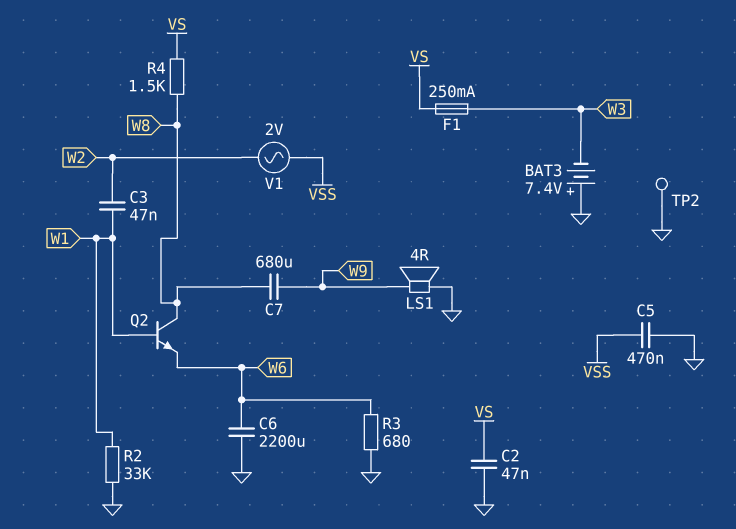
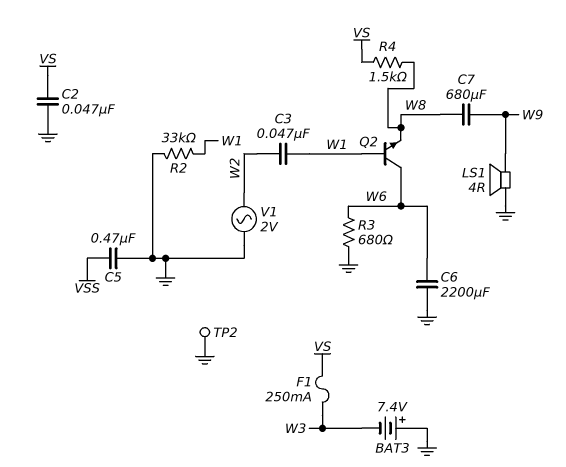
Q2: NPN (B W1, C W8, E W6) -> NPN (B W1, C W6, E W8)
V1: AC 2V (VSS, W2) -> AC 2V (GND, W2)

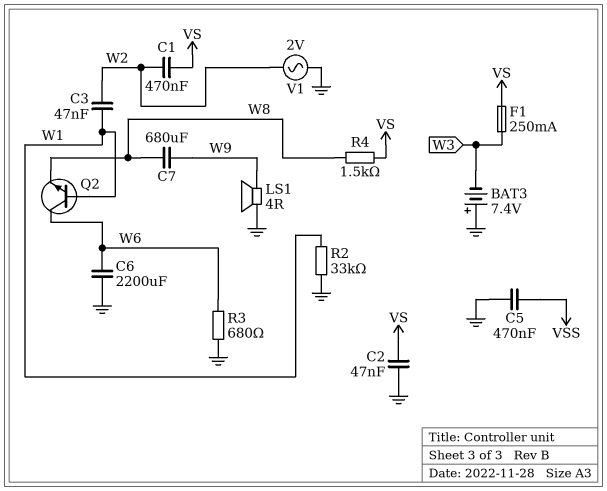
C1: none -> 470nF (VS, W2)
TP2: test point (GND) -> none

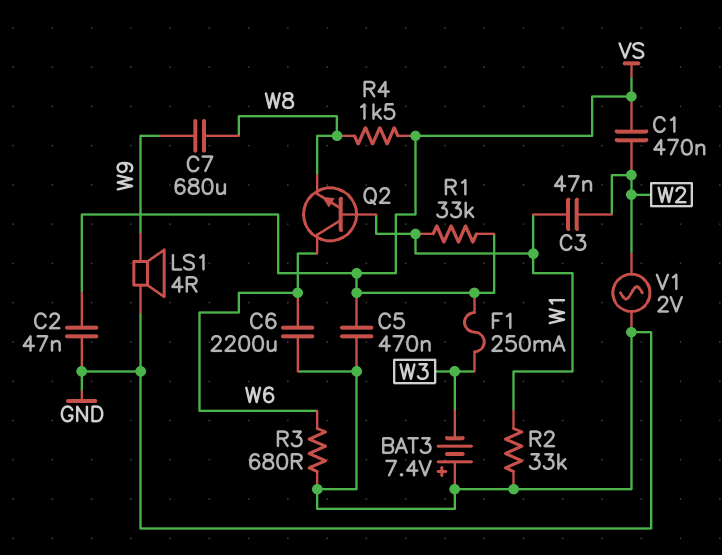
C5: 470nF (GND, VSS) -> 470nF (GND, VS)
R1: none -> 33k (VS, W1)

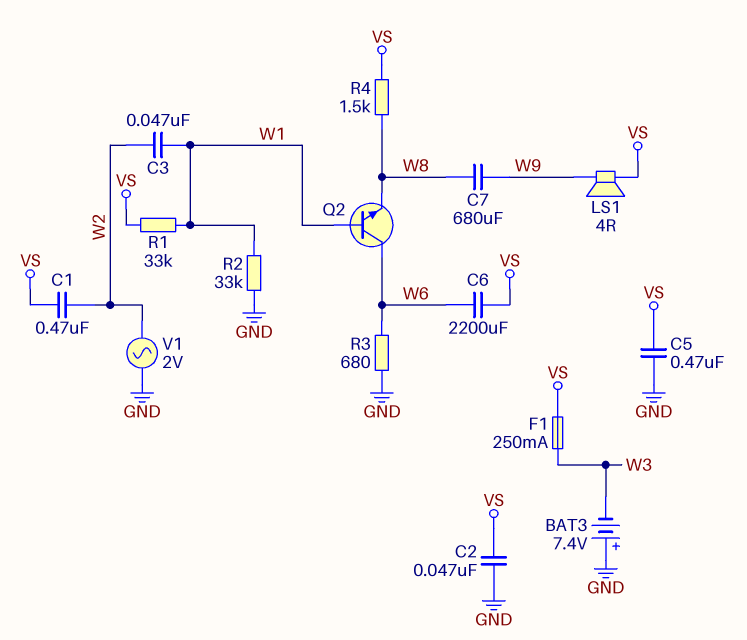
C6: 2200uF (GND, W6) -> 2200uF (VS, W6)
LS1: speaker 4R (GND, W9) -> speaker 4R (VS, W9)

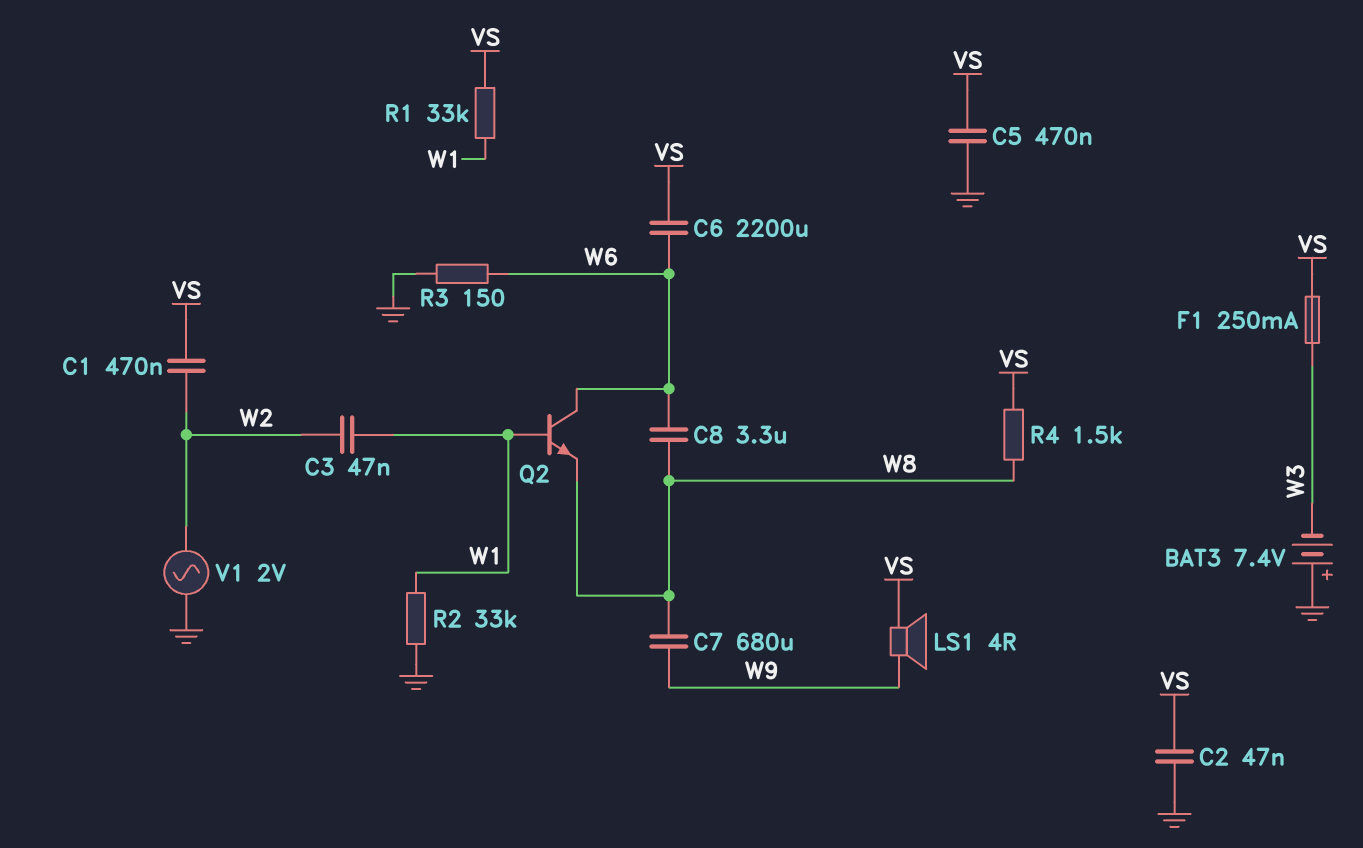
C8: none -> 3.3uF (W6, W8)
R3: 680 (GND, W6) -> 150 (GND, W6)

